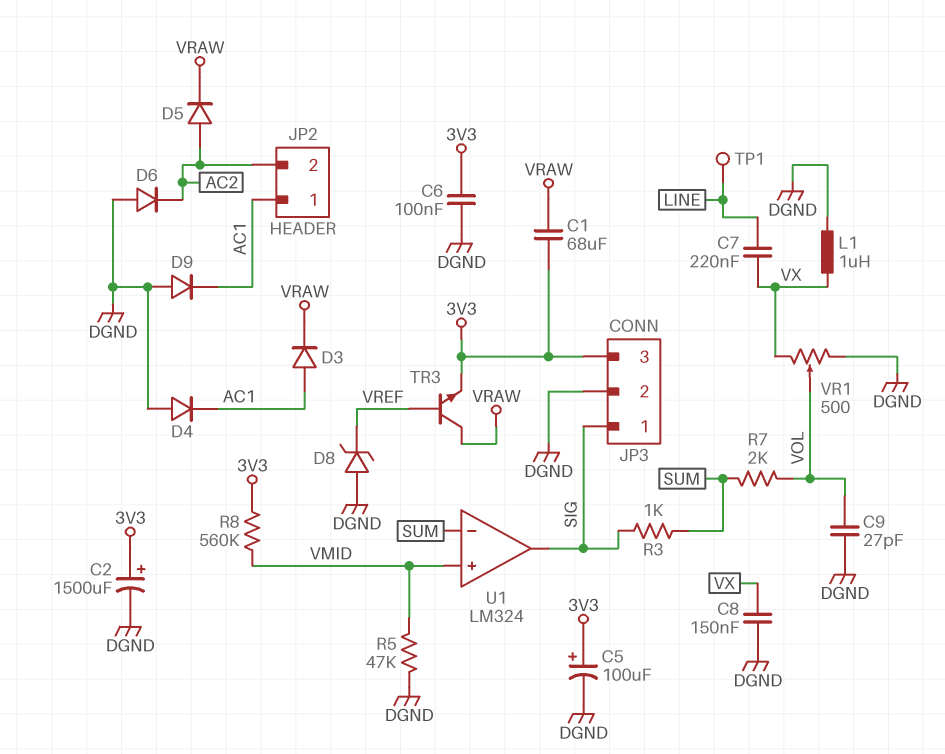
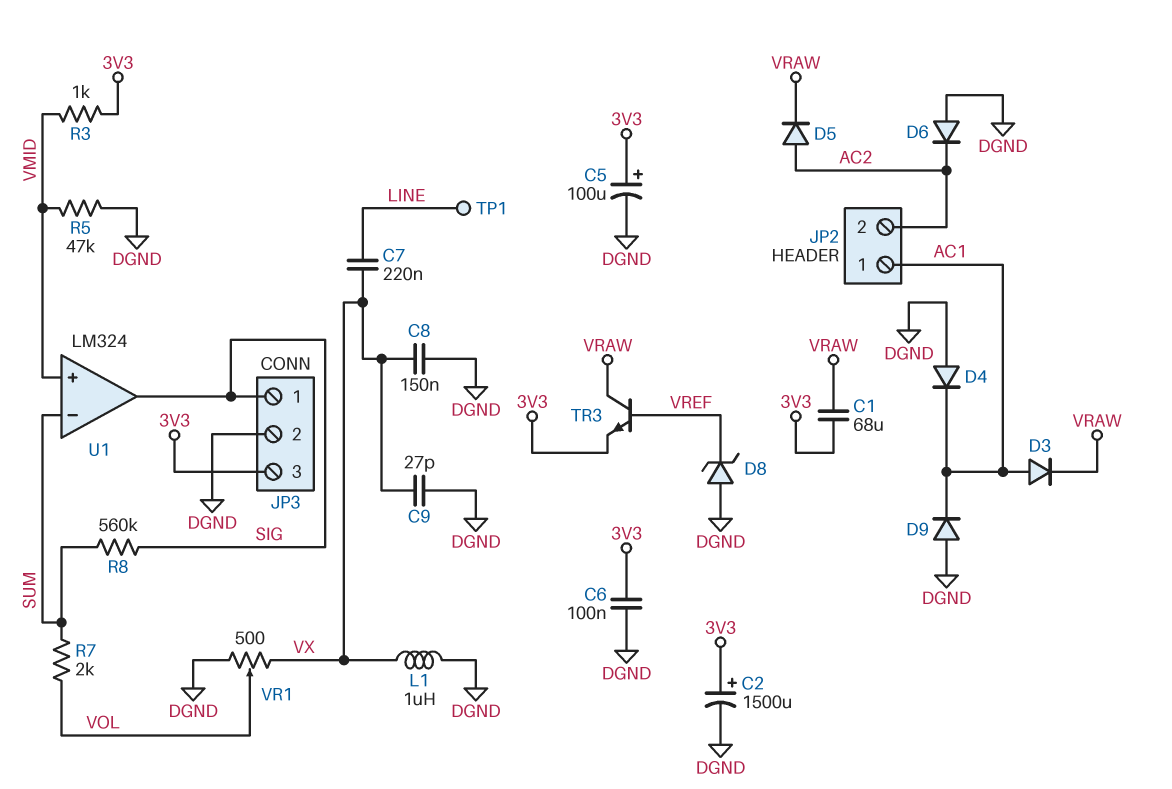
C9: 27pF (DGND, VOL) -> 27pF (DGND, VX)
R3: 1k (SIG, SUM) -> 1k (3V3, VMID)
R8: 560k (3V3, VMID) -> 560k (SIG, SUM)

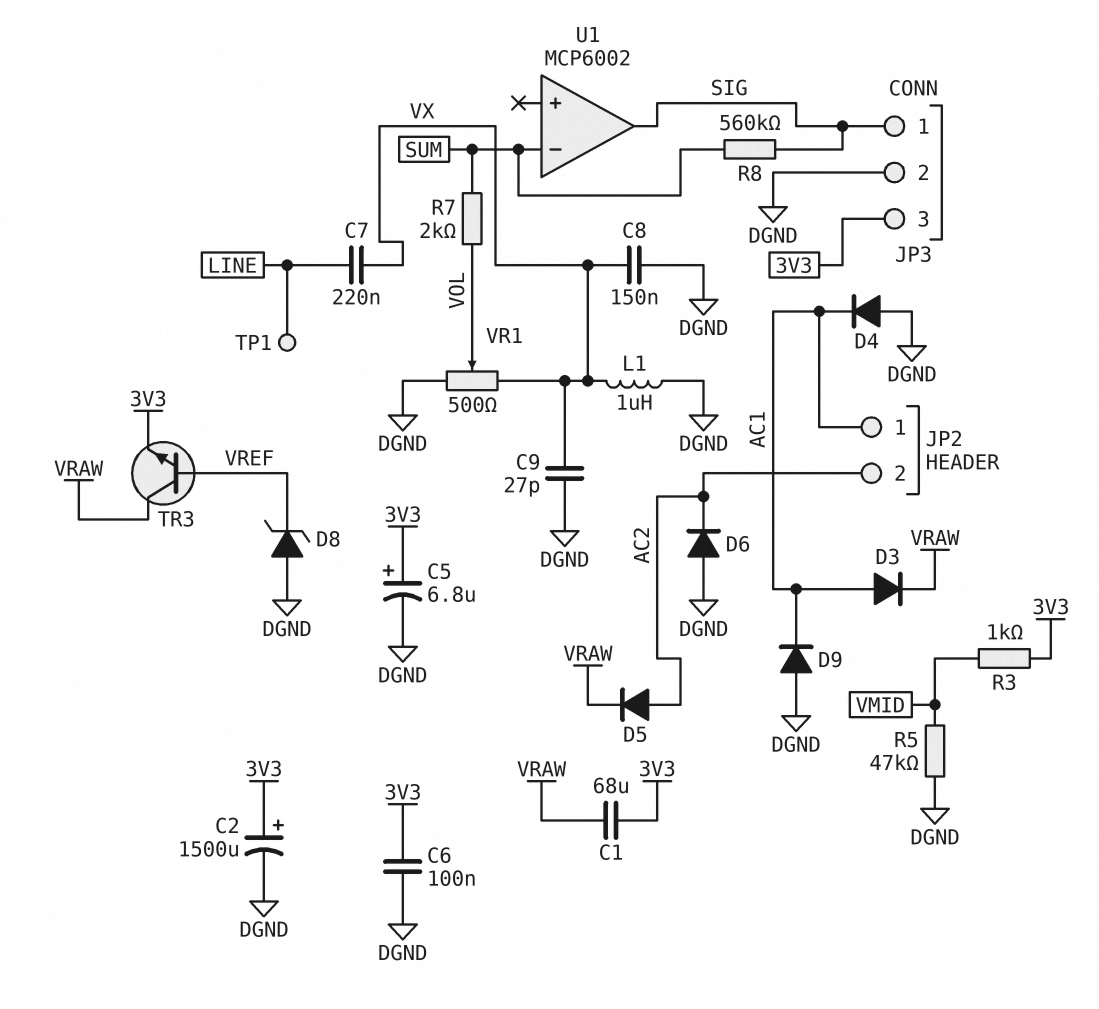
C5: 100uF (plus 3V3, minus DGND) -> 6.8uF (plus 3V3, minus DGND)
U1: LM324 -> MCP6002
U1 pin in+: VMID -> none

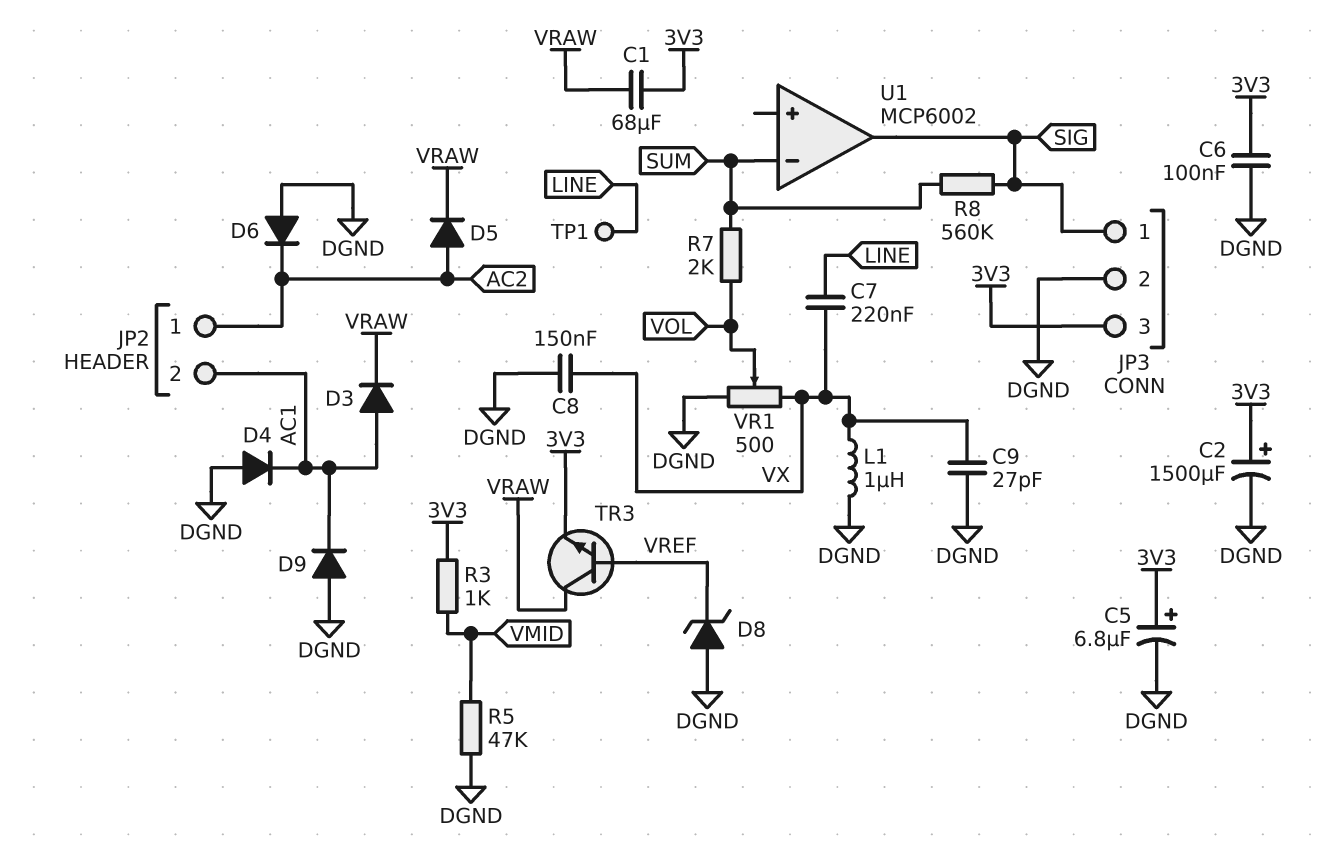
JP2 pin 1: AC1 -> AC2
JP2 pin 2: AC2 -> AC1

